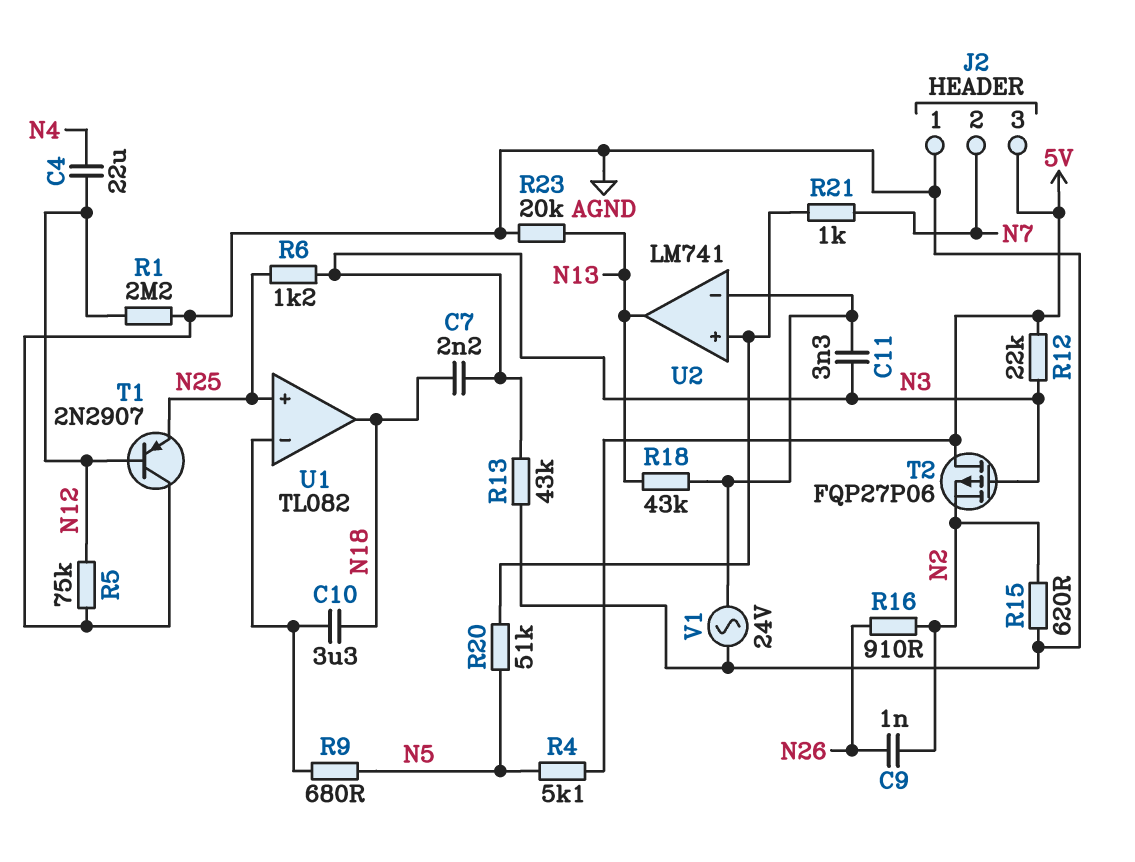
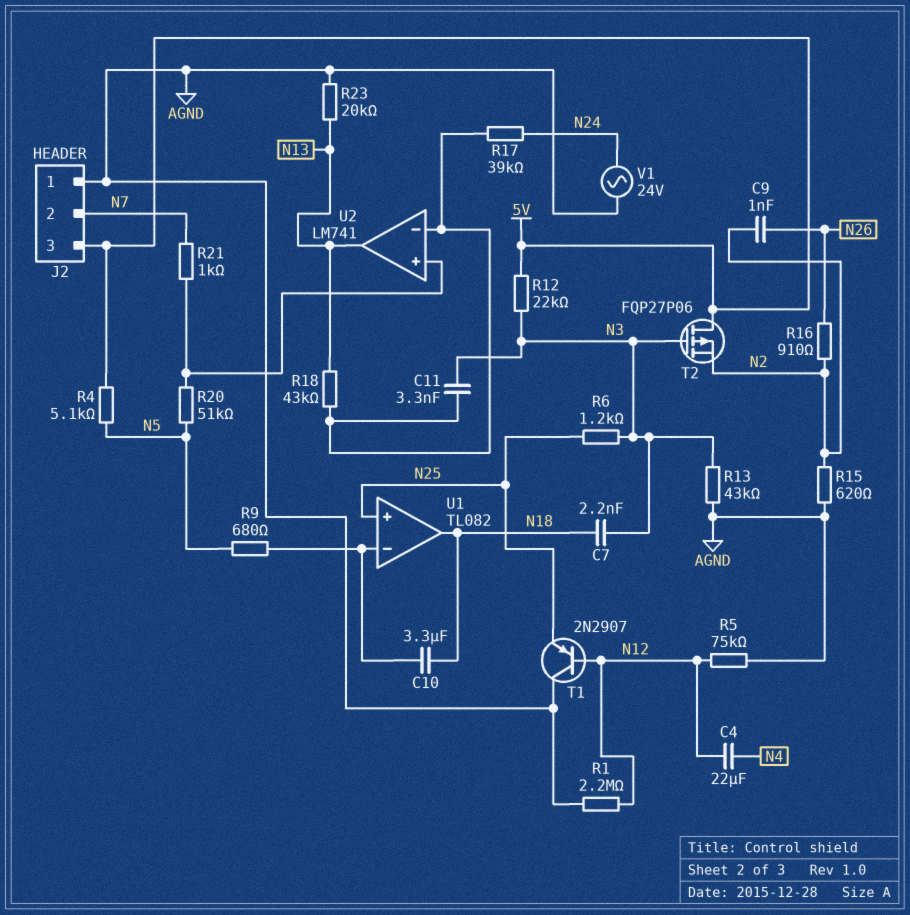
R17: none -> 39k (N24, U2/in-)
V1: AC 24V (AGND, U2/in-) -> AC 24V (AGND, N24)

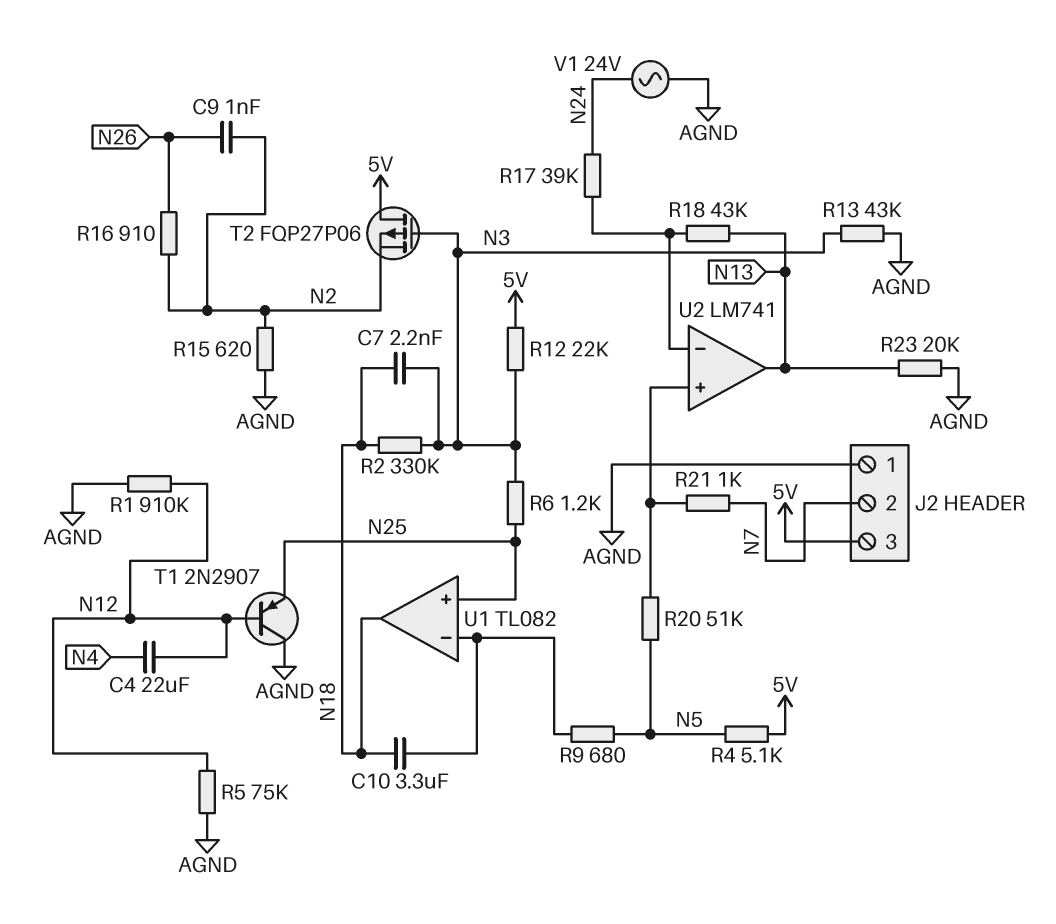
C11: 3.3nF (N3, U2/in-) -> none
R1: 2.2M (AGND, N12) -> 910k (AGND, N12)
R2: none -> 330k (N3, N18)

